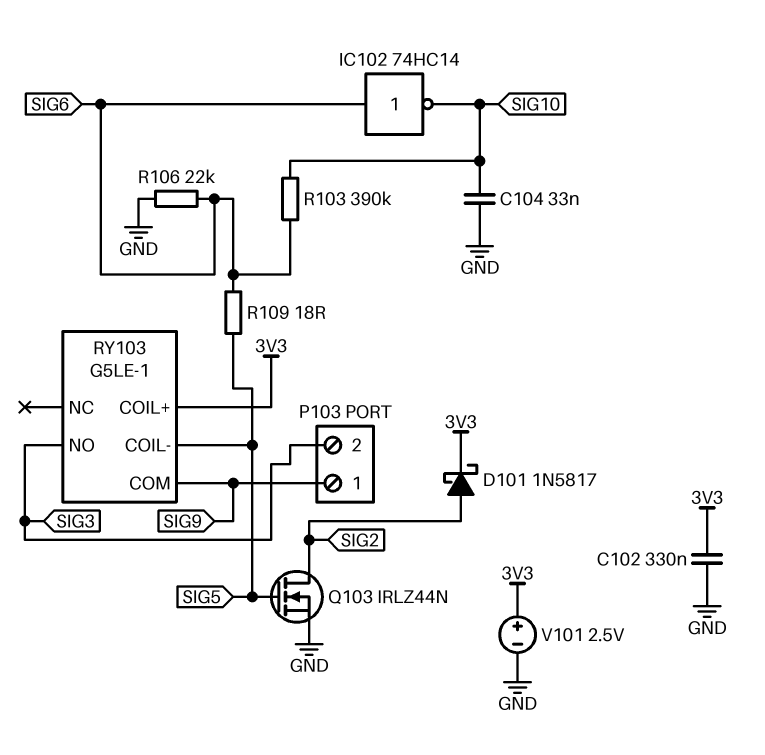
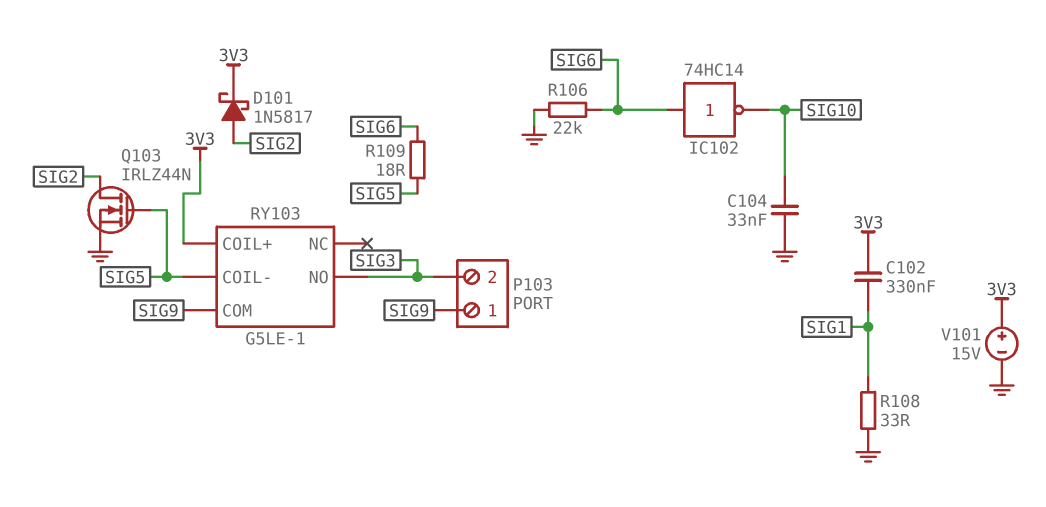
C102: 330nF (3V3, GND) -> 330nF (3V3, SIG1)
R103: 390k (SIG6, SIG10) -> none
R108: none -> 33 (GND, SIG1)
V101: 2.5V (plus 3V3, minus GND) -> 15V (plus 3V3, minus GND)

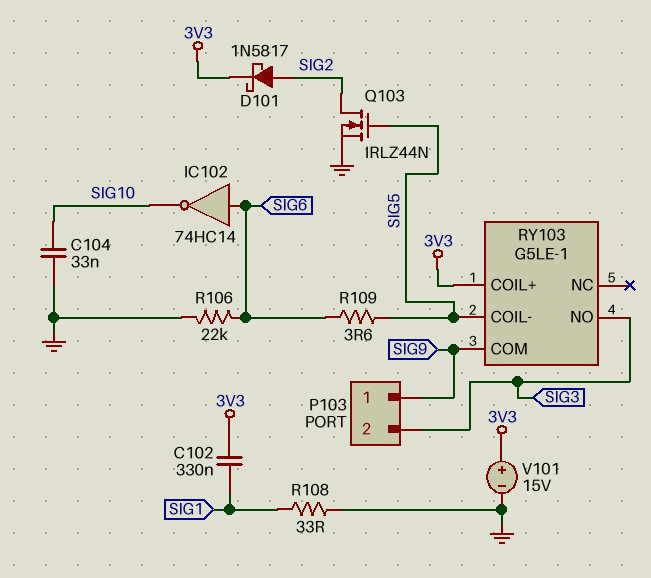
R109: 18 (SIG5, SIG6) -> 3.6 (SIG5, SIG6)

